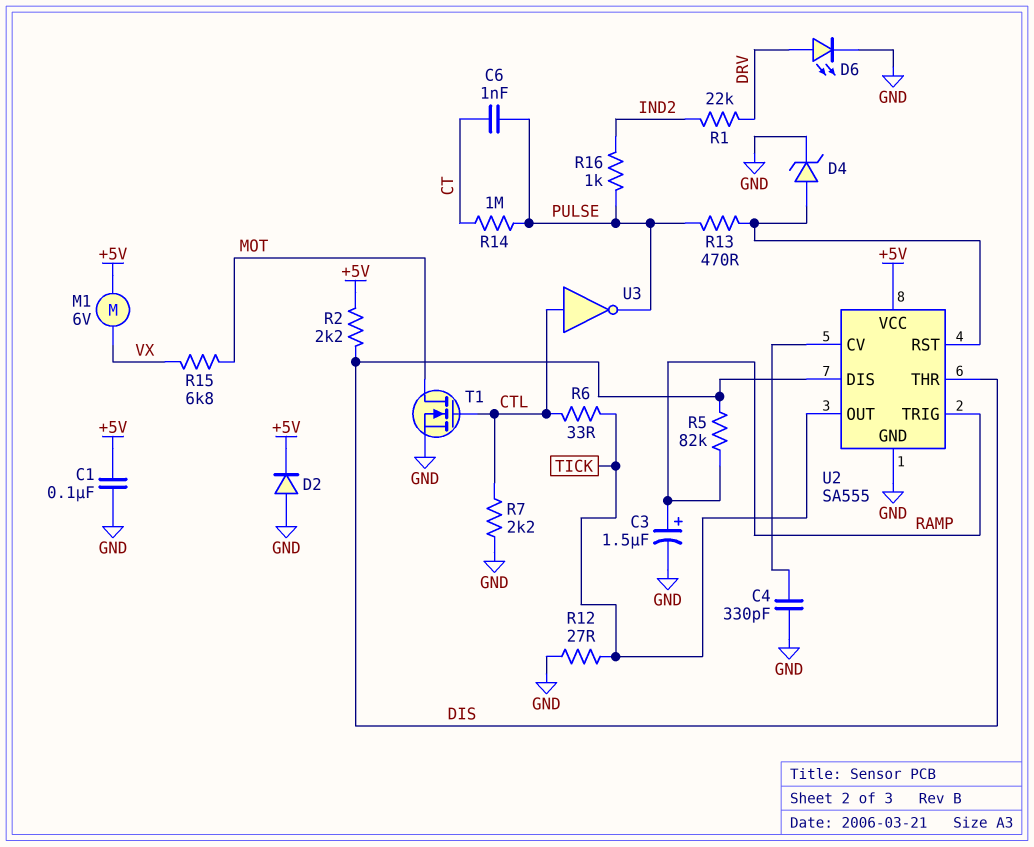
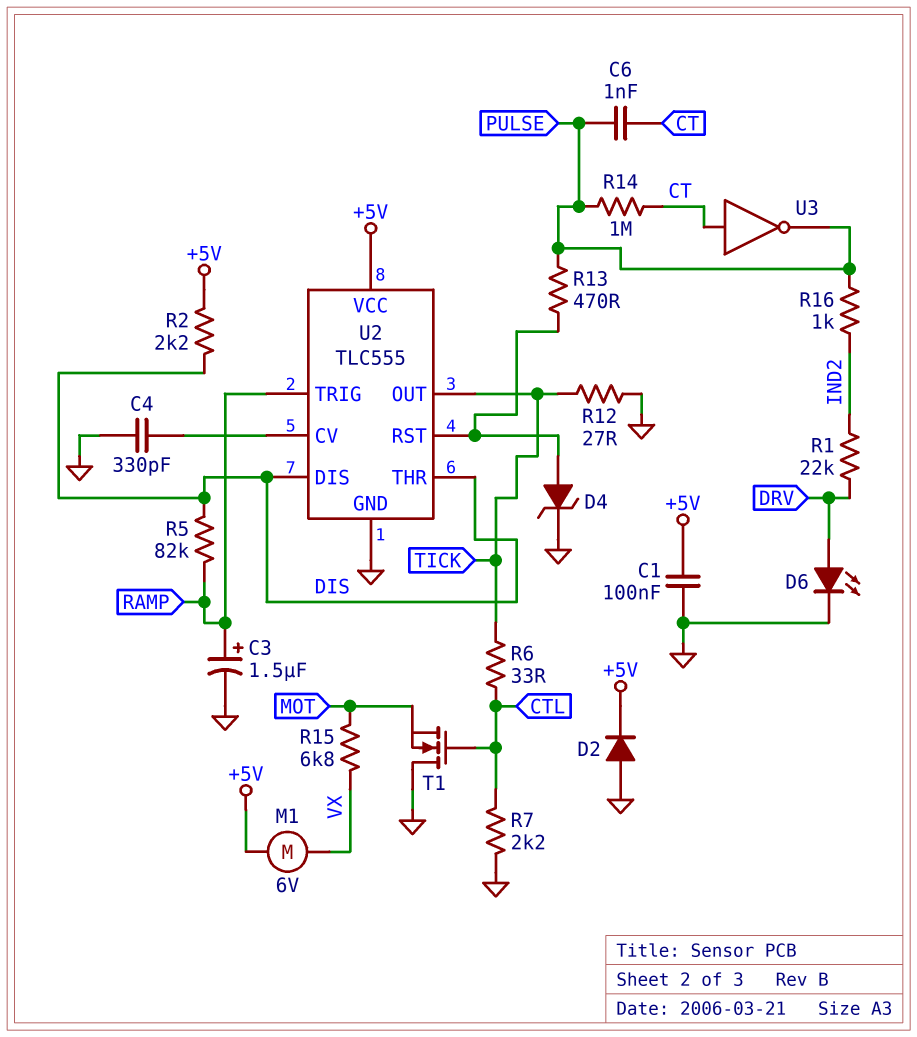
T1: NMOS (G CTL, D MOT, S GND) -> NMOS (G CTL, D GND, S MOT)
U2: SA555 -> TLC555
U3: NOT (in CTL, out PULSE) -> NOT (in CT, out PULSE)

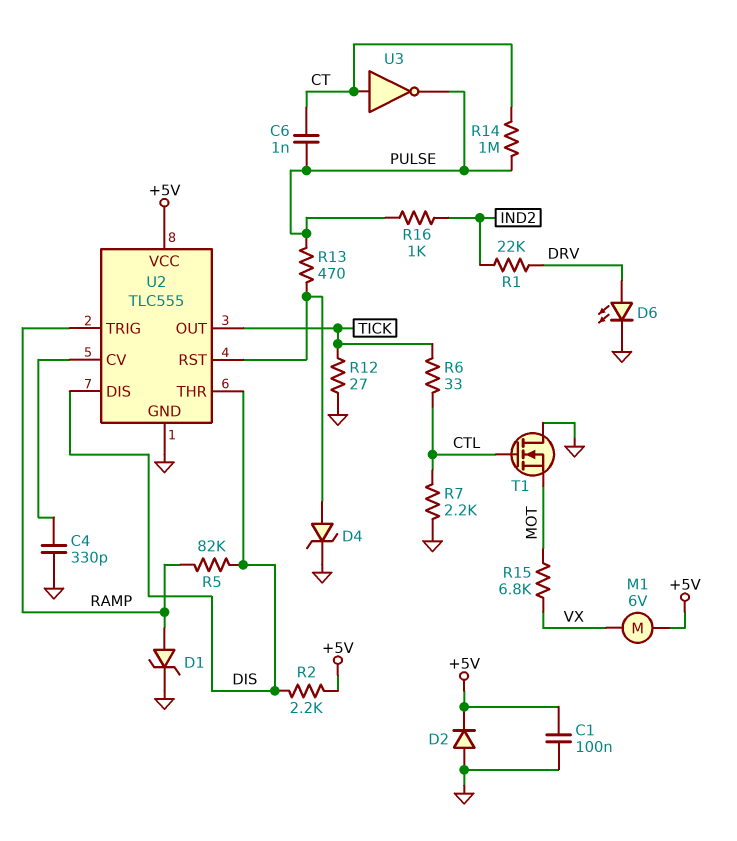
C3: 1.5uF (plus RAMP, minus GND) -> none
D1: none -> zener (A RAMP, K GND)

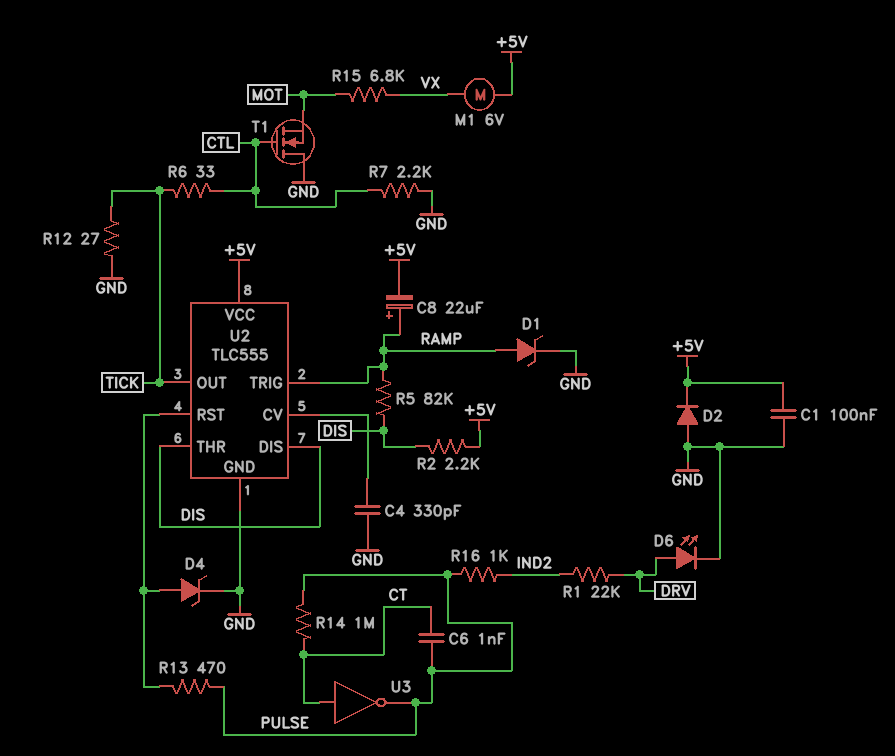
C8: none -> 22uF (plus RAMP, minus +5V)

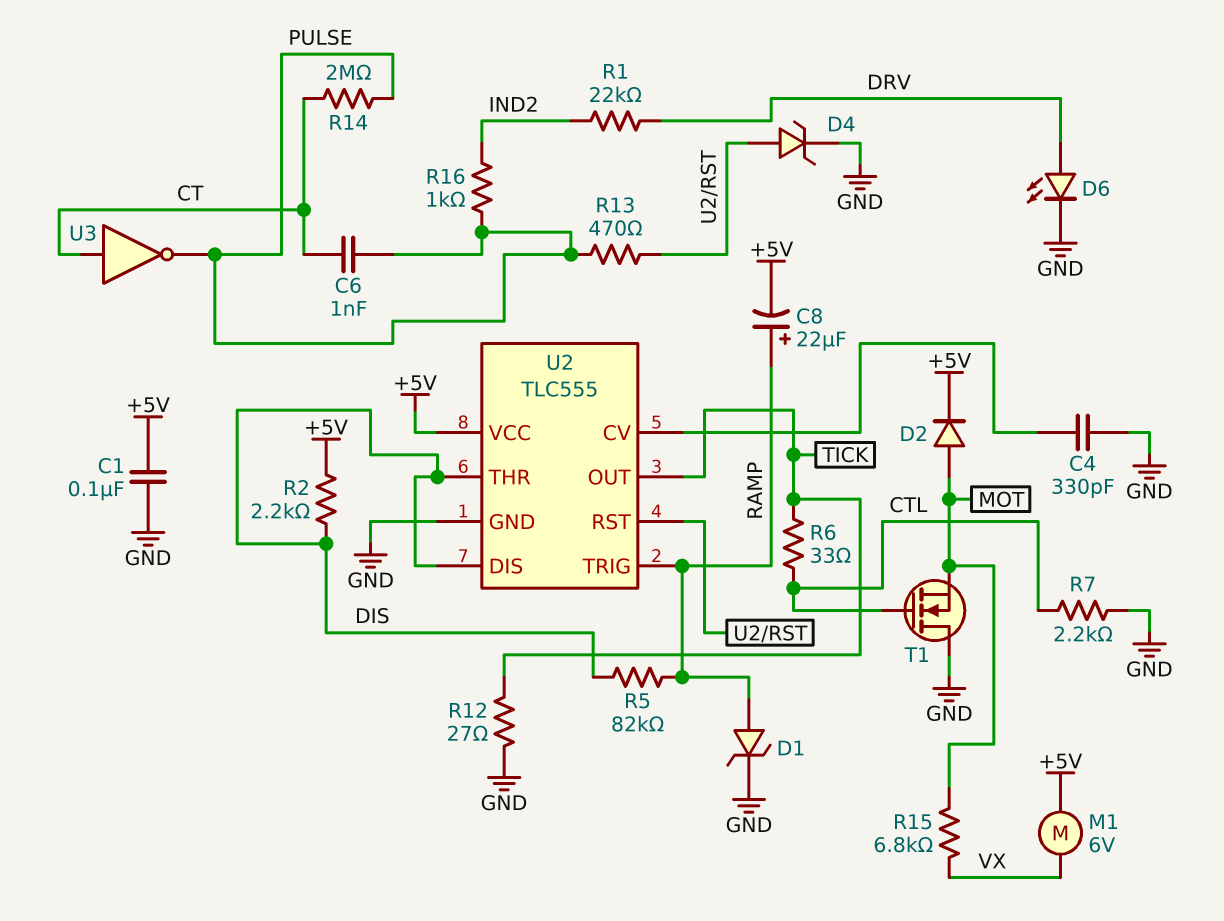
D2: diode (A GND, K +5V) -> diode (A MOT, K +5V)
R14: 1M (CT, PULSE) -> 2M (CT, PULSE)

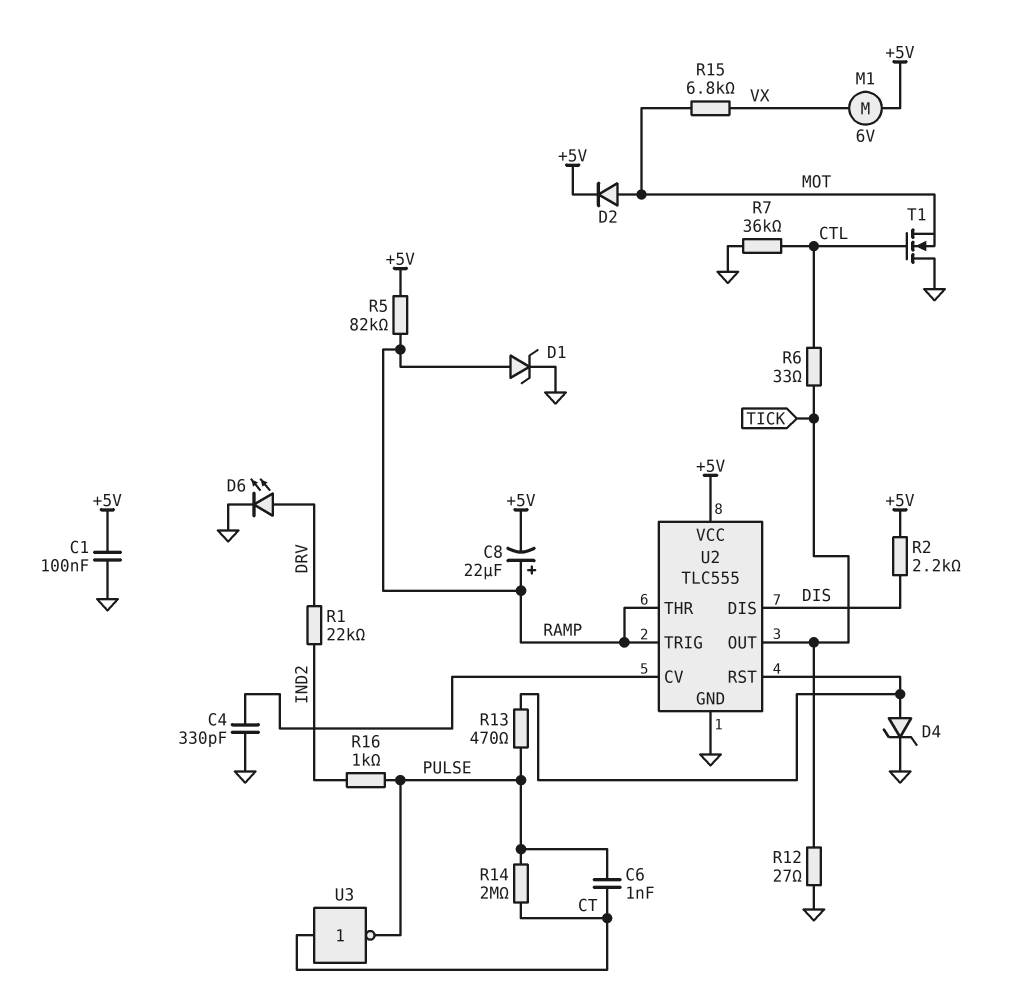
R5: 82k (DIS, RAMP) -> 82k (+5V, RAMP)
R7: 2.2k (CTL, GND) -> 36k (CTL, GND)
U2 pin THR: DIS -> RAMP

